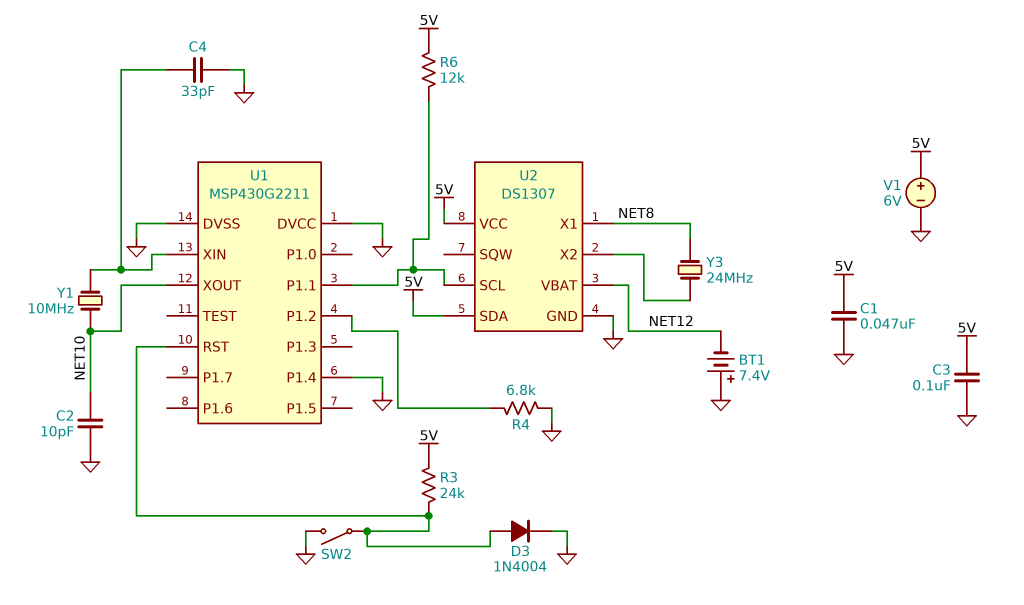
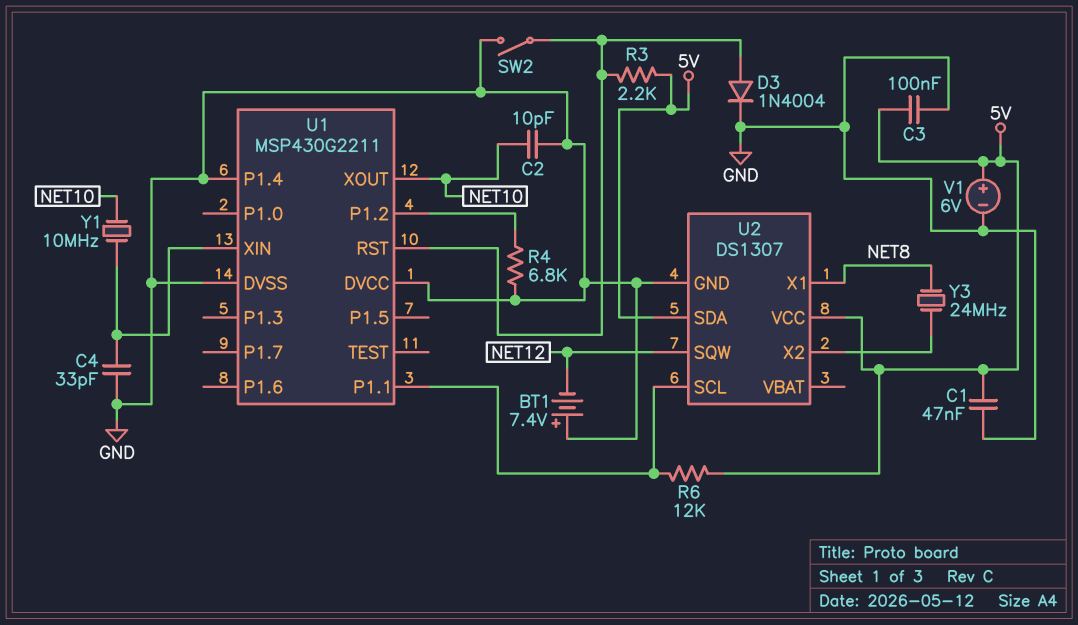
R3: 24k (5V, U1/RST) -> 2.2k (5V, U1/RST)
U2 pin SQW: none -> NET12
U2 pin VBAT: NET12 -> none

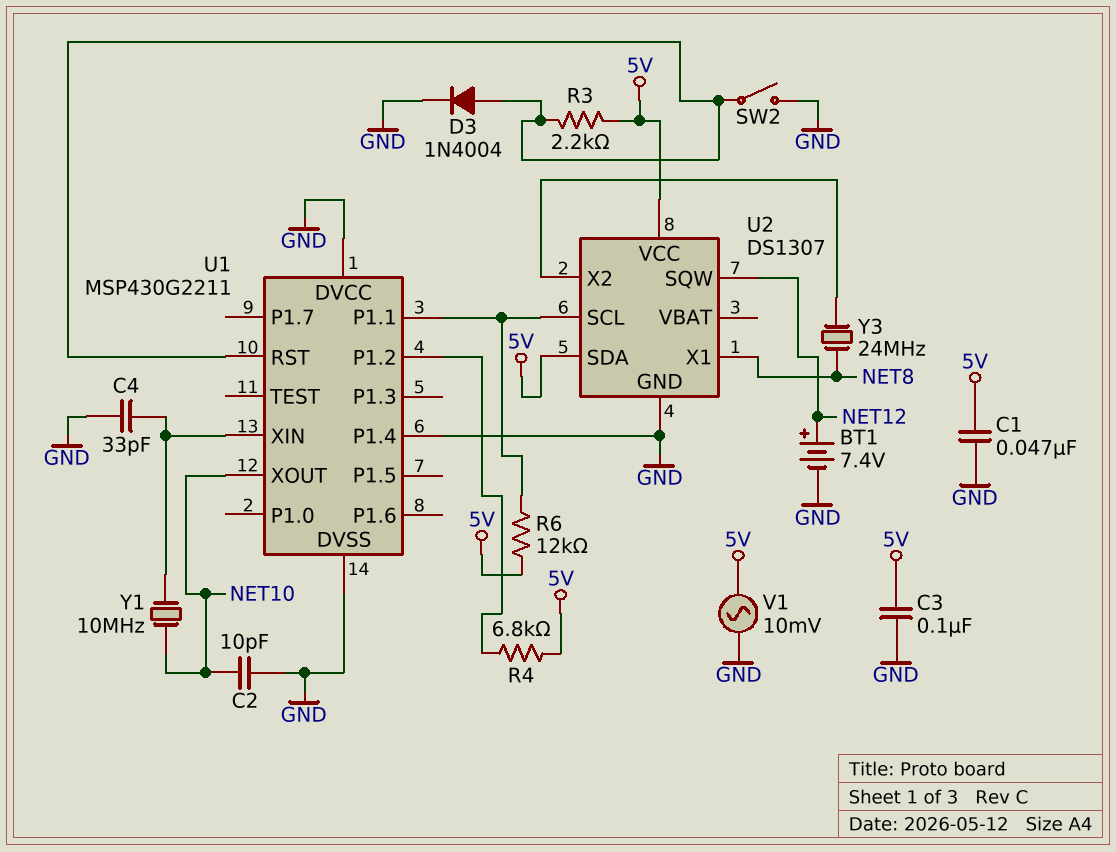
BT1: 7.4V (plus GND, minus NET12) -> 7.4V (plus NET12, minus GND)
R4: 6.8k (GND, U1/P1.2) -> 6.8k (5V, U1/P1.2)
V1: 6V (plus 5V, minus GND) -> AC 10mV (5V, GND)

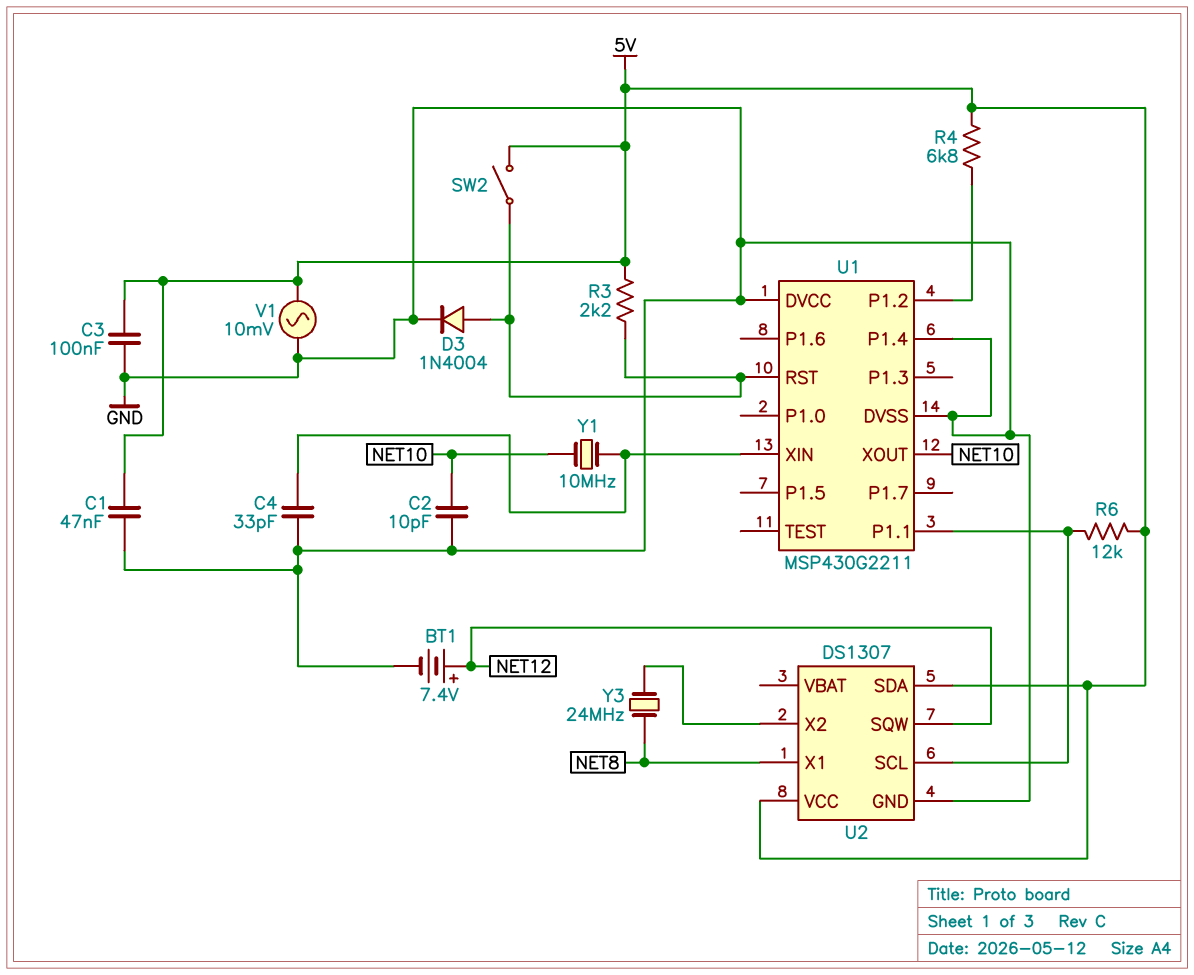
SW2: switch (GND, U1/RST) -> switch (5V, U1/RST)

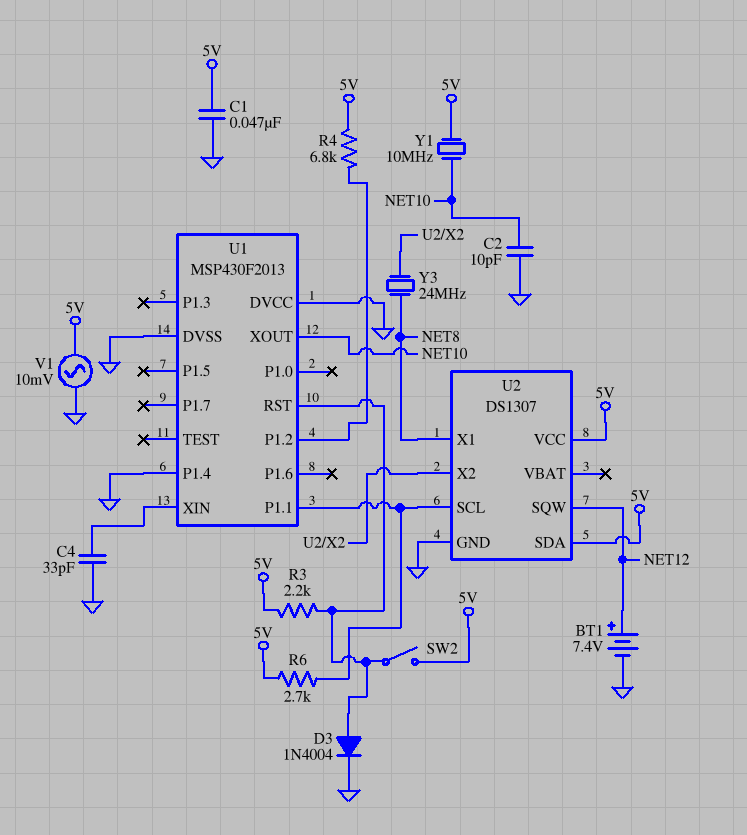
C3: 100nF (5V, GND) -> none
R6: 12k (5V, U1/P1.1) -> 2.7k (5V, U1/P1.1)
U1: MSP430G2211 -> MSP430F2013
Y1: 10MHz (NET10, U1/XIN) -> 10MHz (5V, NET10)

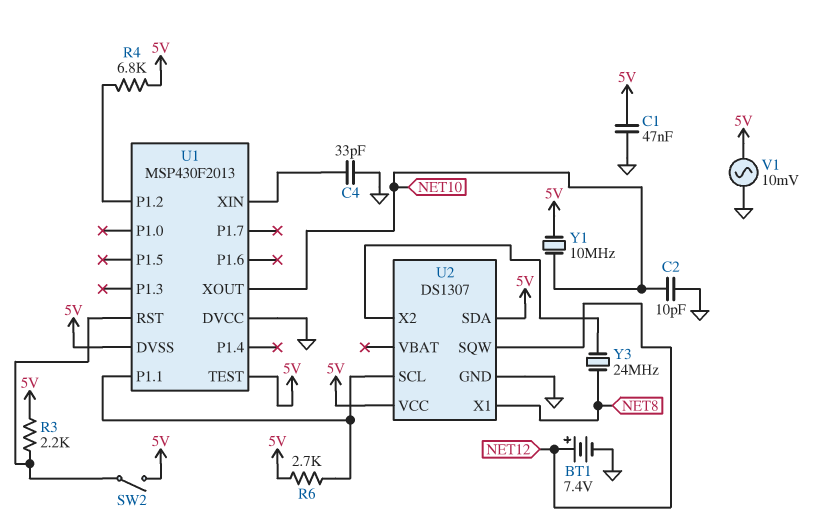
D3: diode 1N4004 (A U1/RST, K GND) -> none
U1 pin DVSS: GND -> 5V
U1 pin P1.4: GND -> none
U1 pin TEST: none -> 5V

